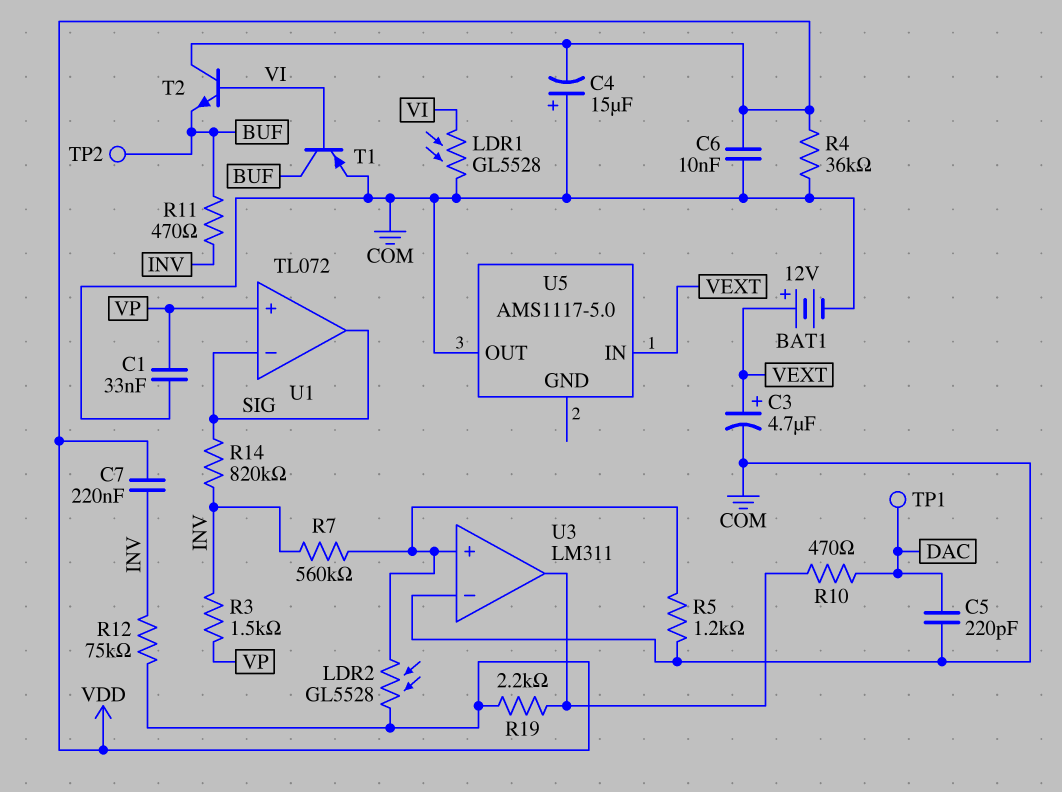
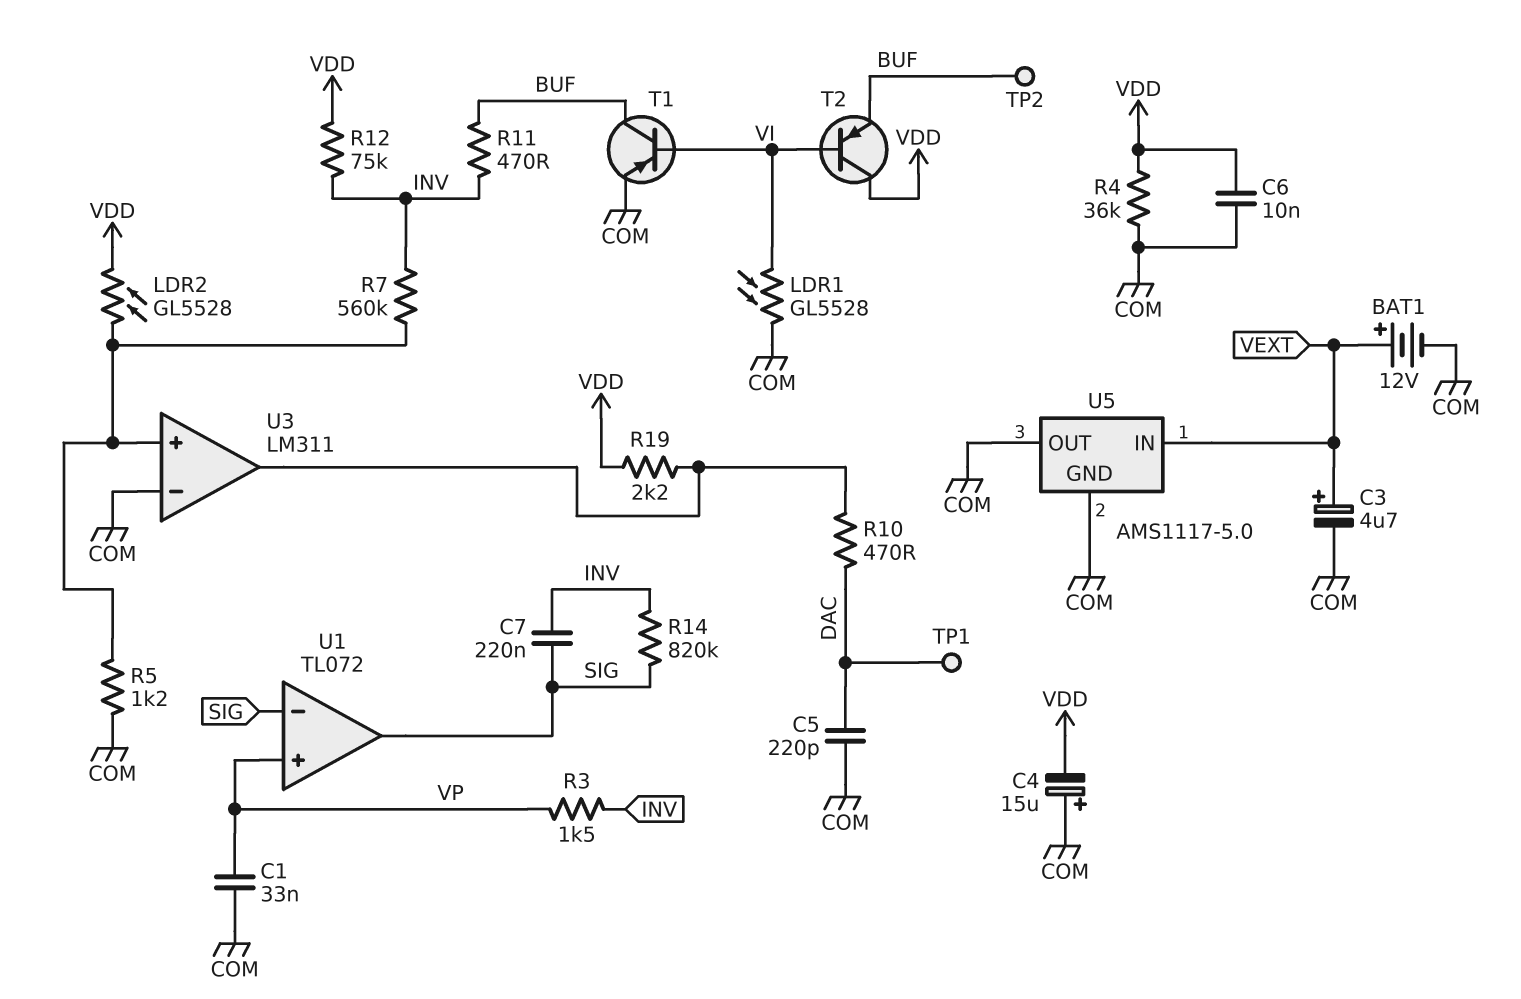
C7: 220nF (INV, VDD) -> 220nF (INV, SIG)
T2: NPN (B VI, C VDD, E BUF) -> PNP (B VI, C VDD, E BUF)
U5 pin GND: none -> COM

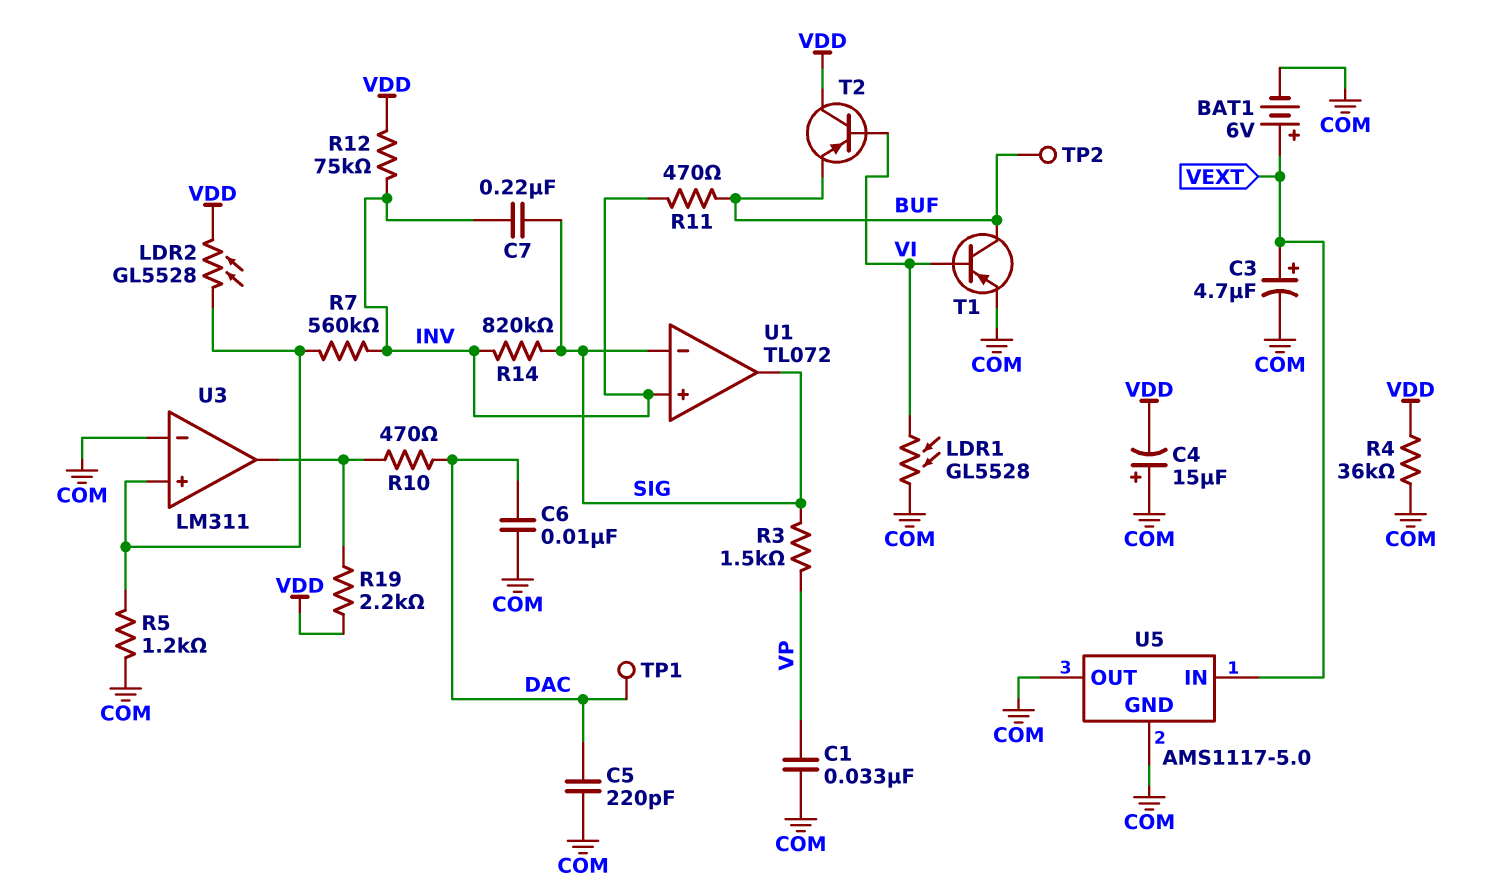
BAT1: 12V (plus VEXT, minus COM) -> 6V (plus VEXT, minus COM)
C6: 10nF (COM, VDD) -> 10nF (COM, DAC)
R3: 1.5k (INV, VP) -> 1.5k (SIG, VP)
U1 pin in+: VP -> INV

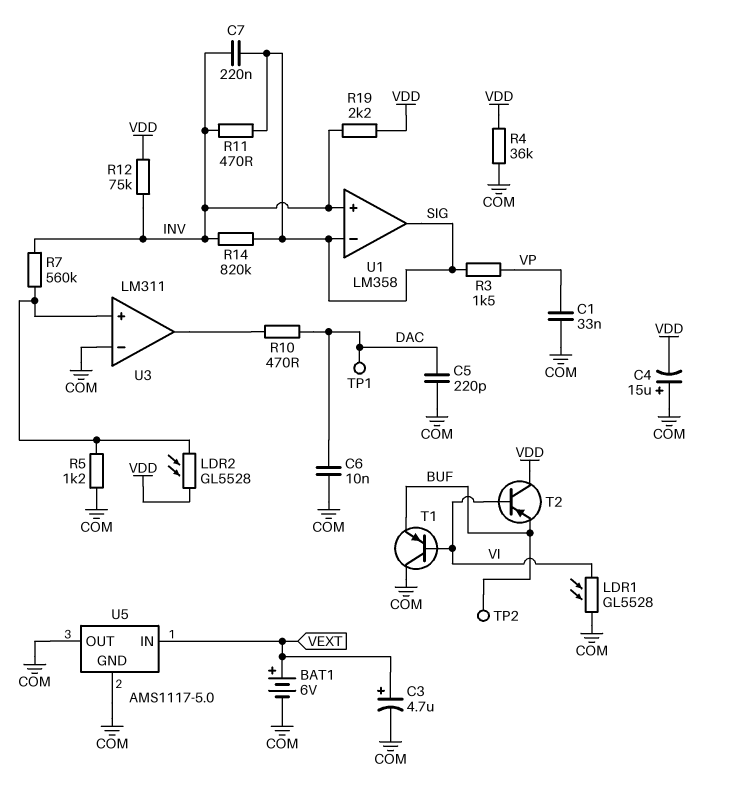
R11: 470 (BUF, INV) -> 470 (INV, SIG)
R19: 2.2k (U3/out, VDD) -> 2.2k (INV, VDD)
T1: PNP (B VI, C BUF, E COM) -> PNP (B VI, C COM, E BUF)
U1: TL072 -> LM358

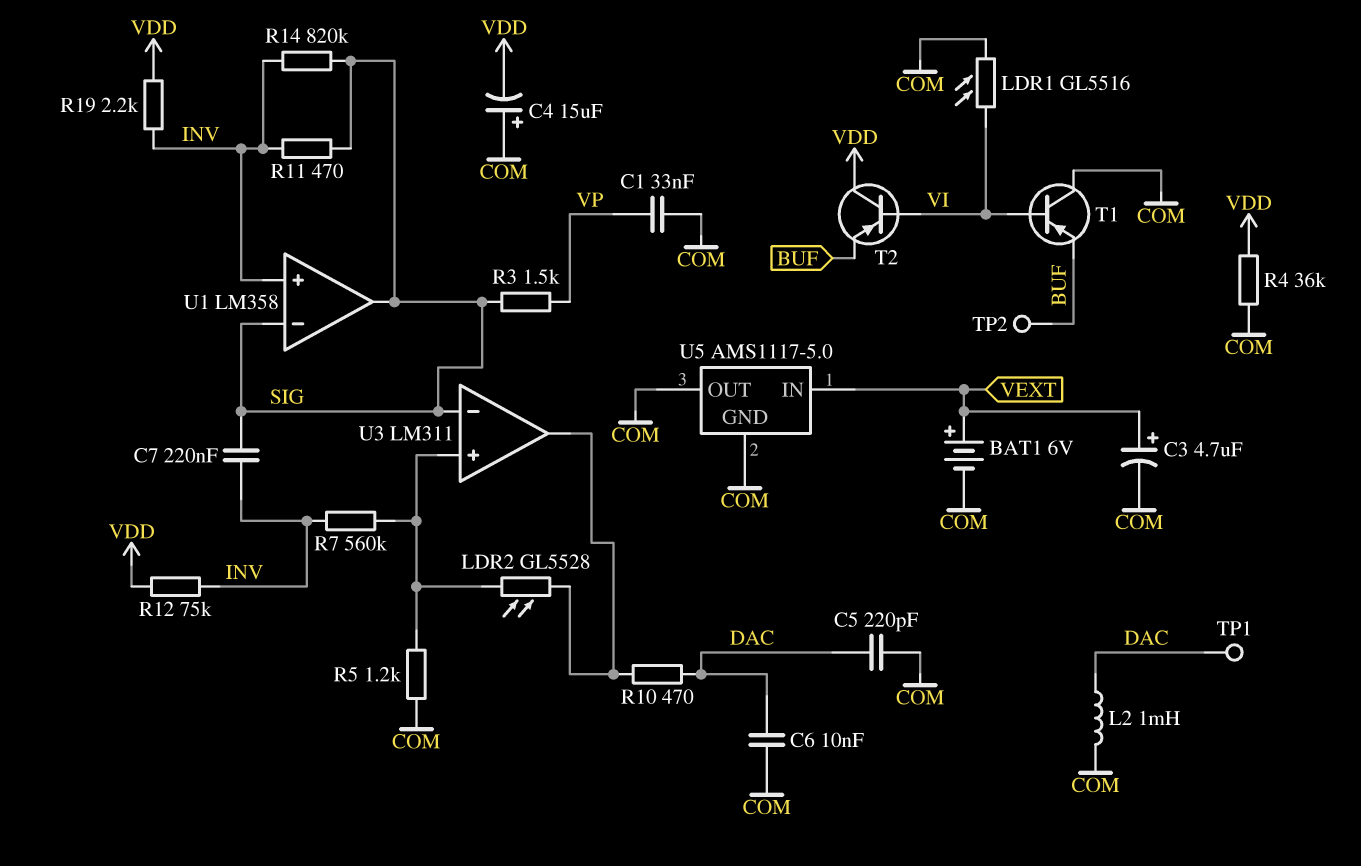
L2: none -> 1mH (COM, DAC)
LDR1: GL5528 (COM, VI) -> GL5516 (COM, VI)
LDR2: GL5528 (U3/in+, VDD) -> GL5528 (U3/in+, U3/out)
U3 pin in-: COM -> SIG

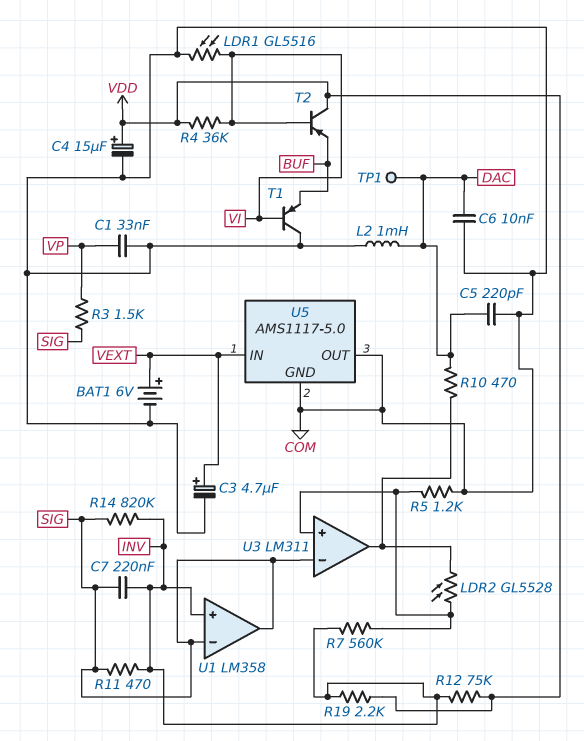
C4: 15uF (plus COM, minus VDD) -> 15uF (plus VDD, minus COM)
R4: 36k (COM, VDD) -> 36k (VDD, VI)
TP2: test point (BUF) -> none

